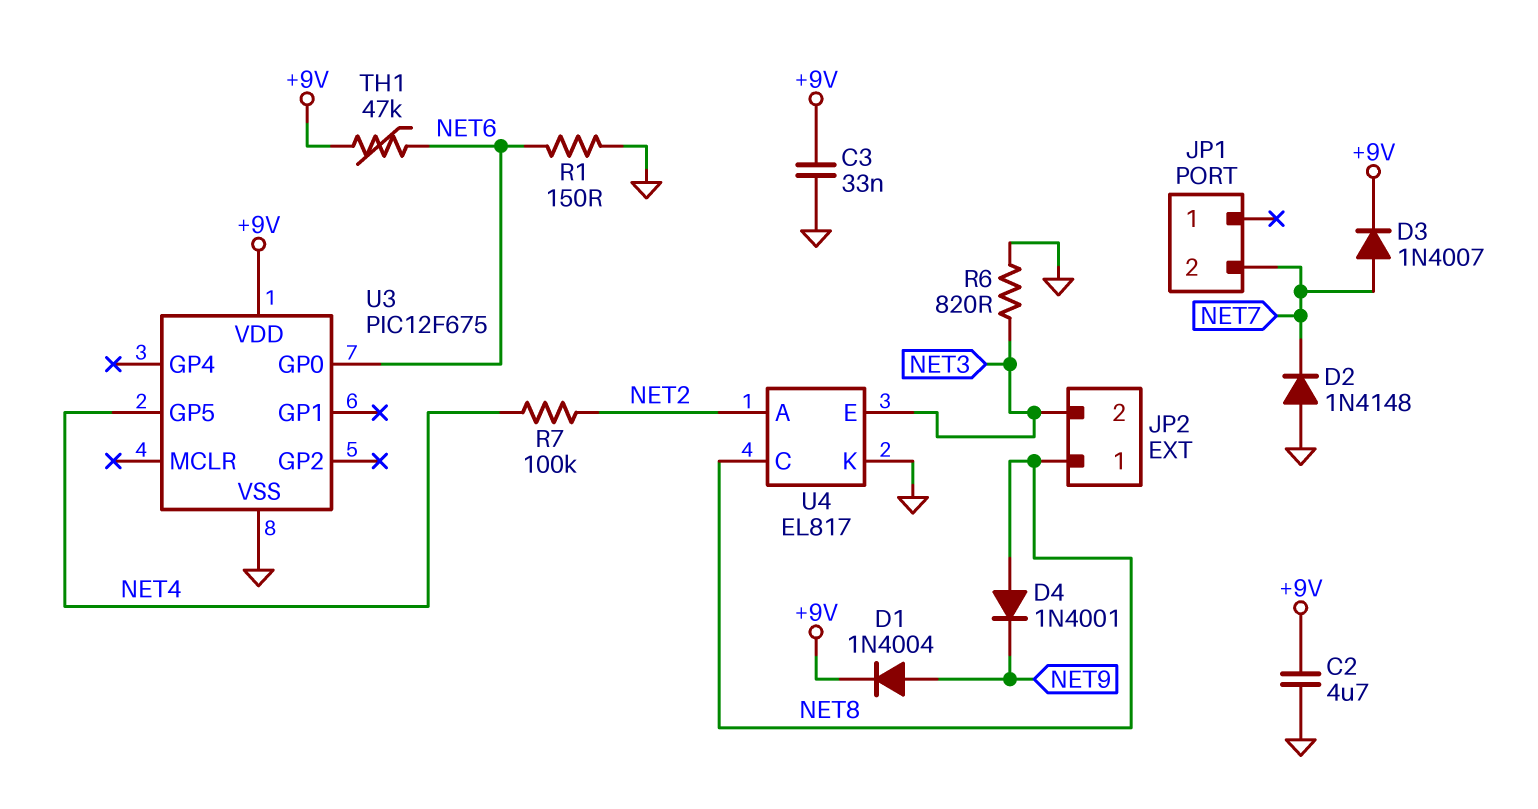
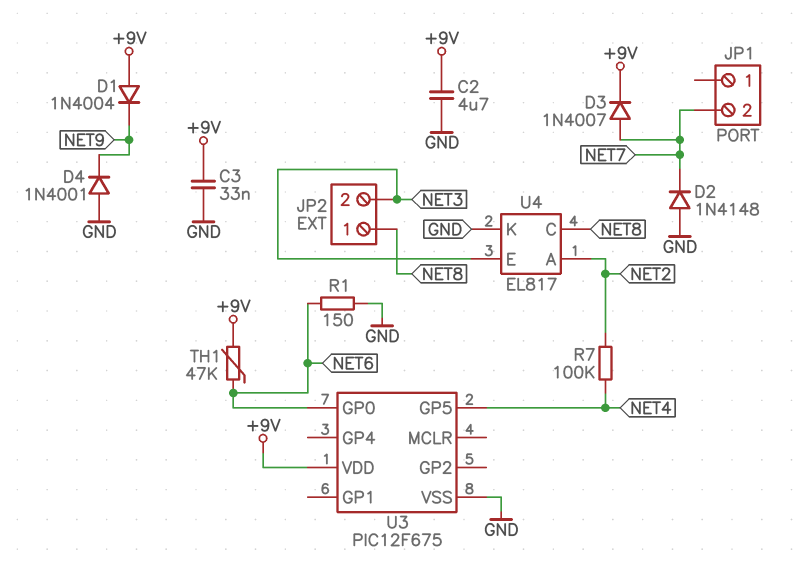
D1: diode 1N4004 (A NET9, K +9V) -> diode 1N4004 (A +9V, K NET9)
D4: diode 1N4001 (A NET8, K NET9) -> diode 1N4001 (A GND, K NET9)
R6: 820 (GND, NET3) -> none

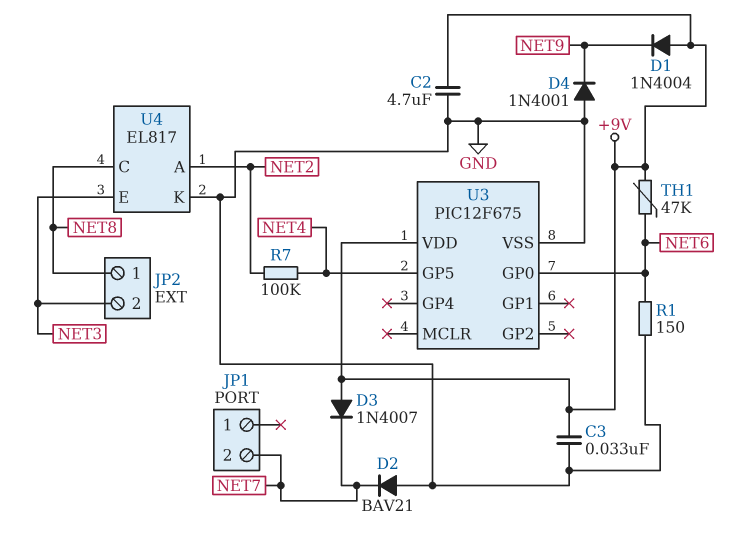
D2: diode 1N4148 (A GND, K NET7) -> diode BAV21 (A GND, K NET7)
D3: diode 1N4007 (A NET7, K +9V) -> diode 1N4007 (A +9V, K NET7)

